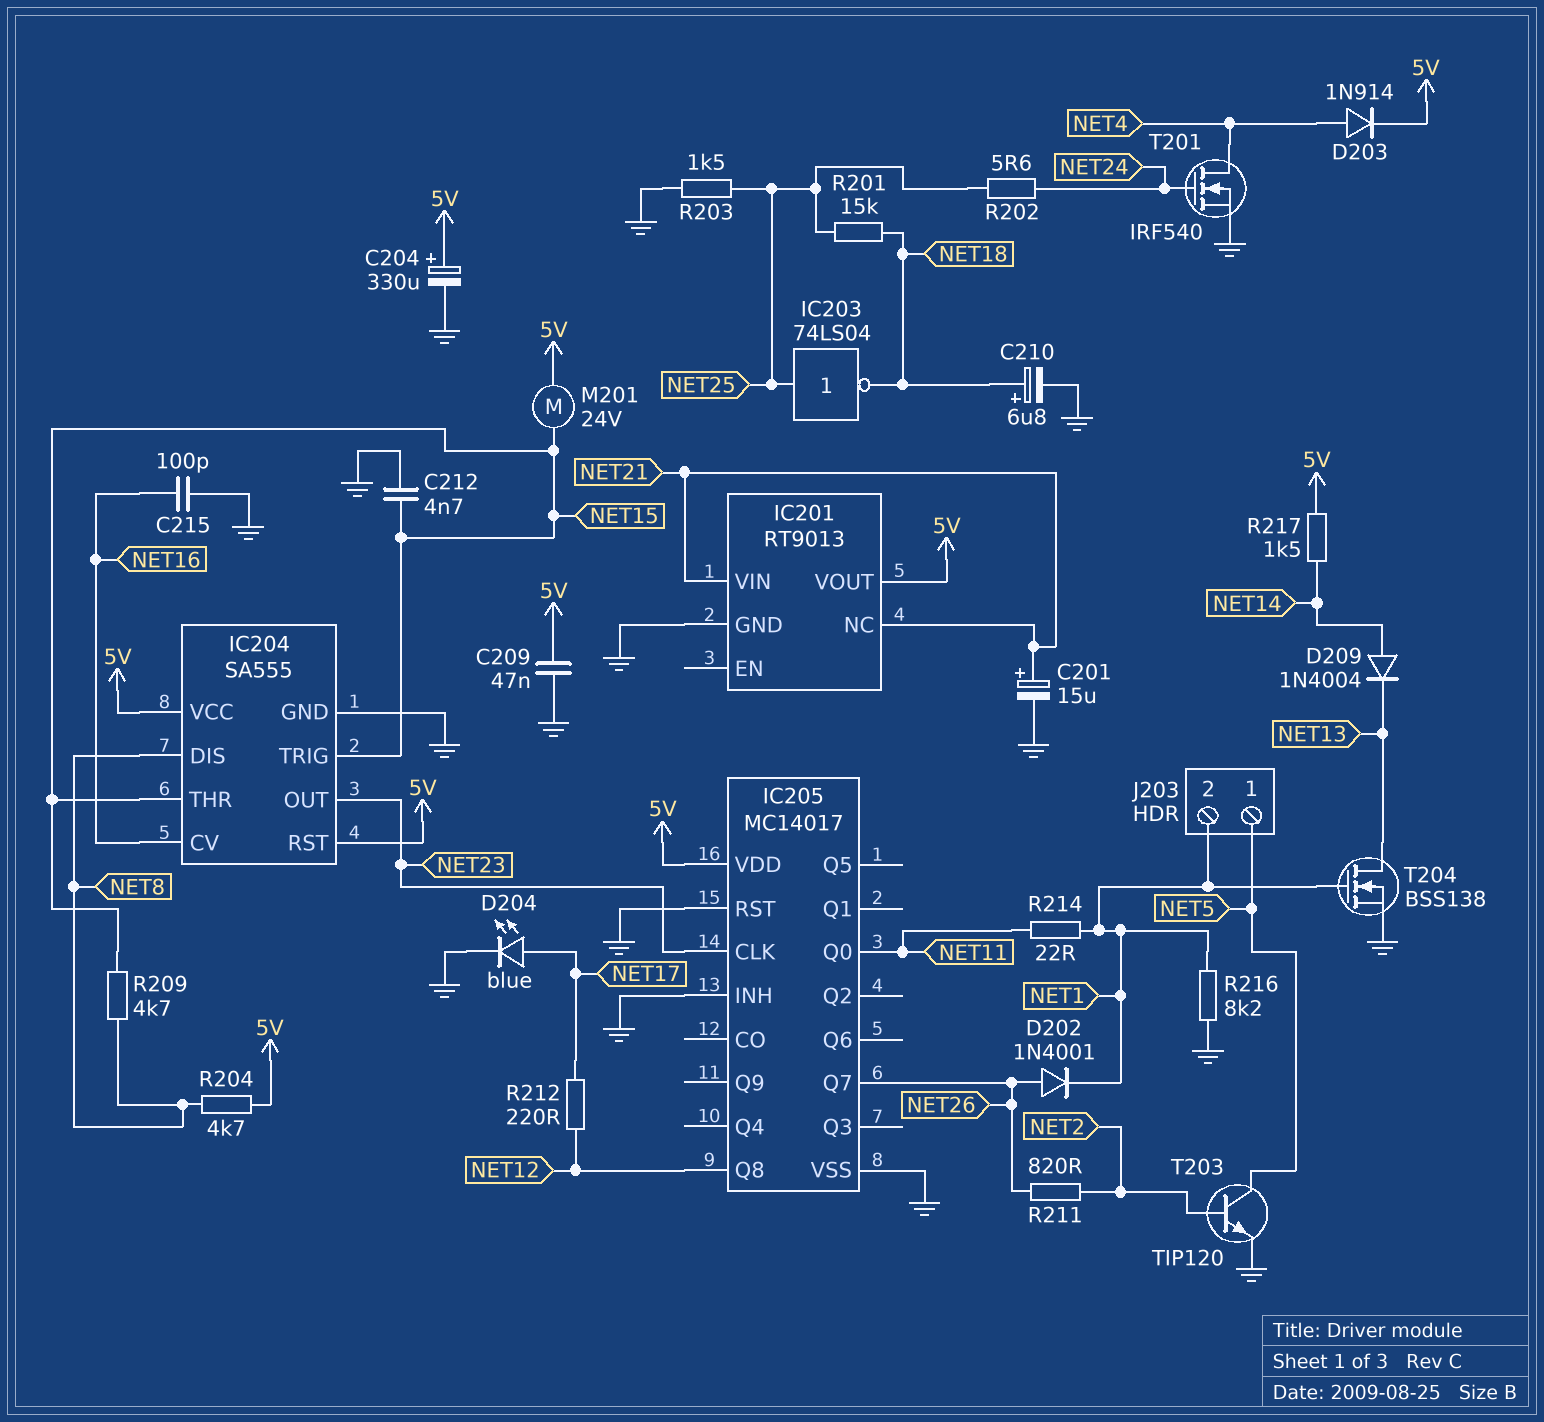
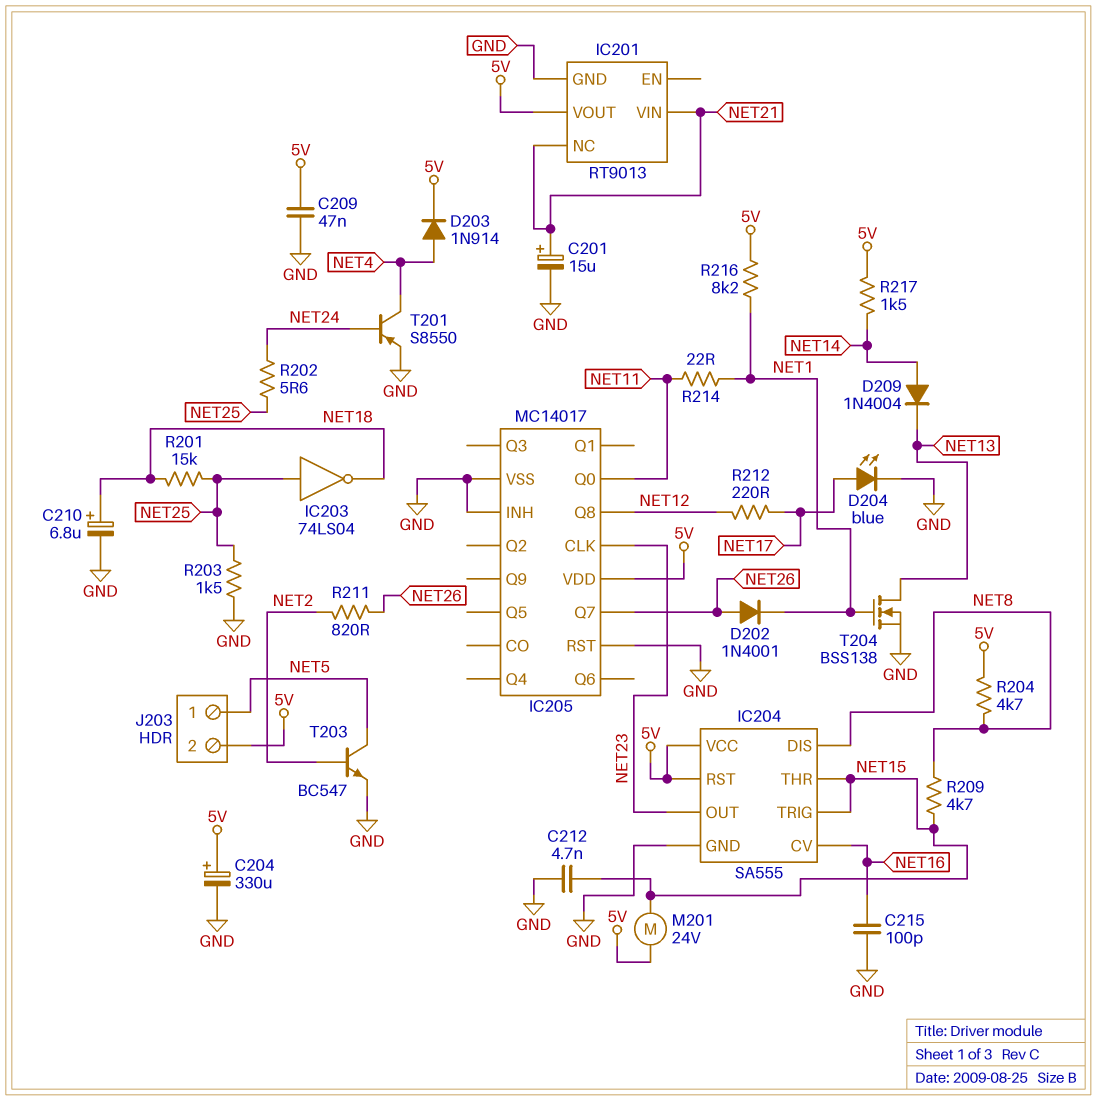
J203 pin 2: NET1 -> 5V
R216: 8.2k (GND, NET1) -> 8.2k (5V, NET1)
T201: NMOS IRF540 (G NET24, D NET4, S GND) -> PNP S8550 (B NET24, C NET4, E GND)
T203: NPN TIP120 (B NET2, C NET5, E GND) -> NPN BC547 (B NET2, C NET5, E GND)

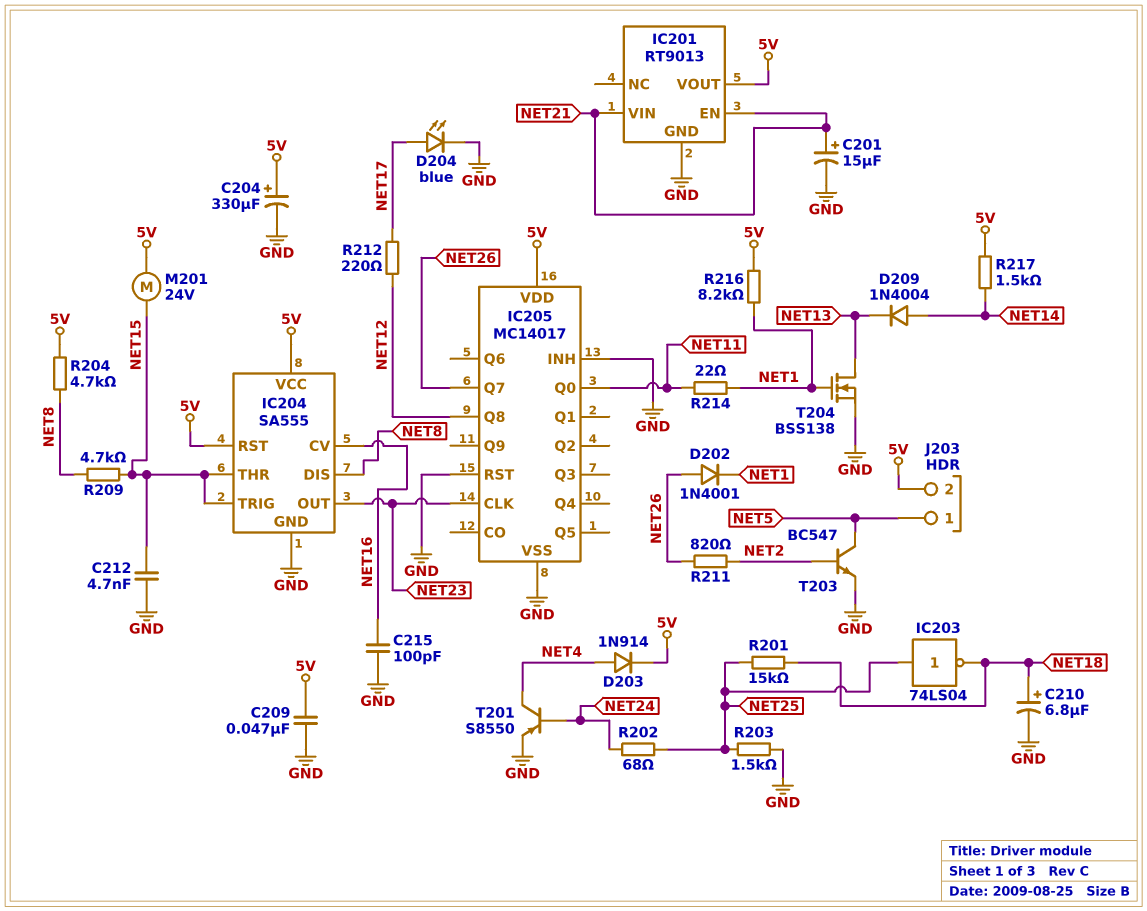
IC201 pin EN: none -> NET21
IC201 pin NC: NET21 -> none
R202: 5.6 (NET24, NET25) -> 68 (NET24, NET25)

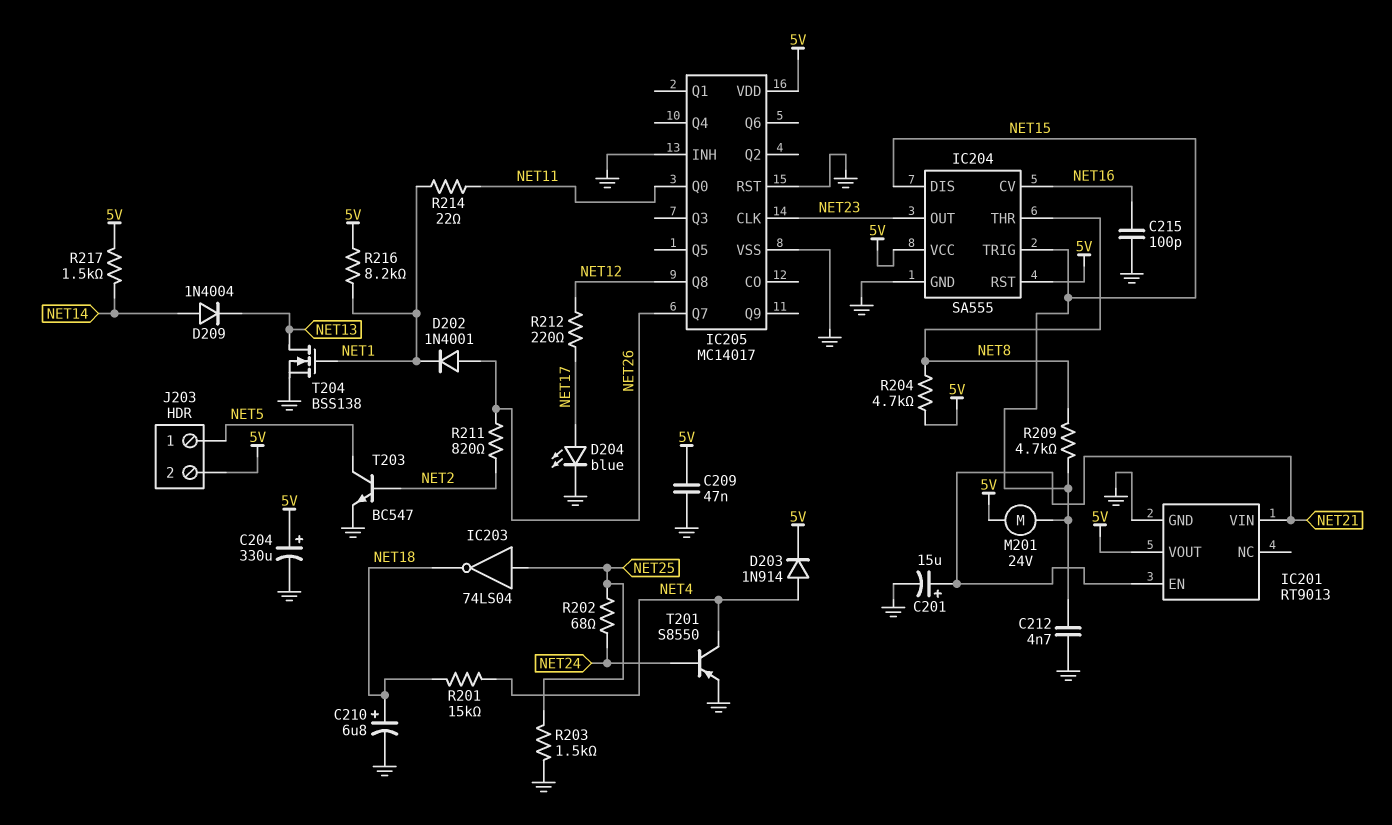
IC204 pin DIS: NET8 -> NET15
IC204 pin THR: NET15 -> NET8
R201: 15k (NET18, NET25) -> 15k (NET4, NET18)

